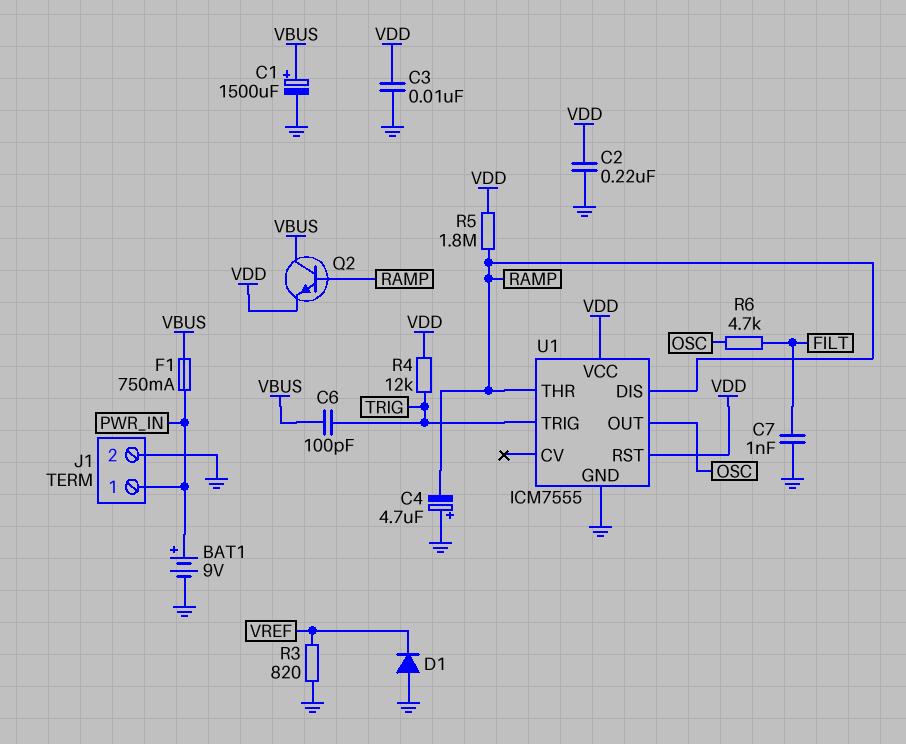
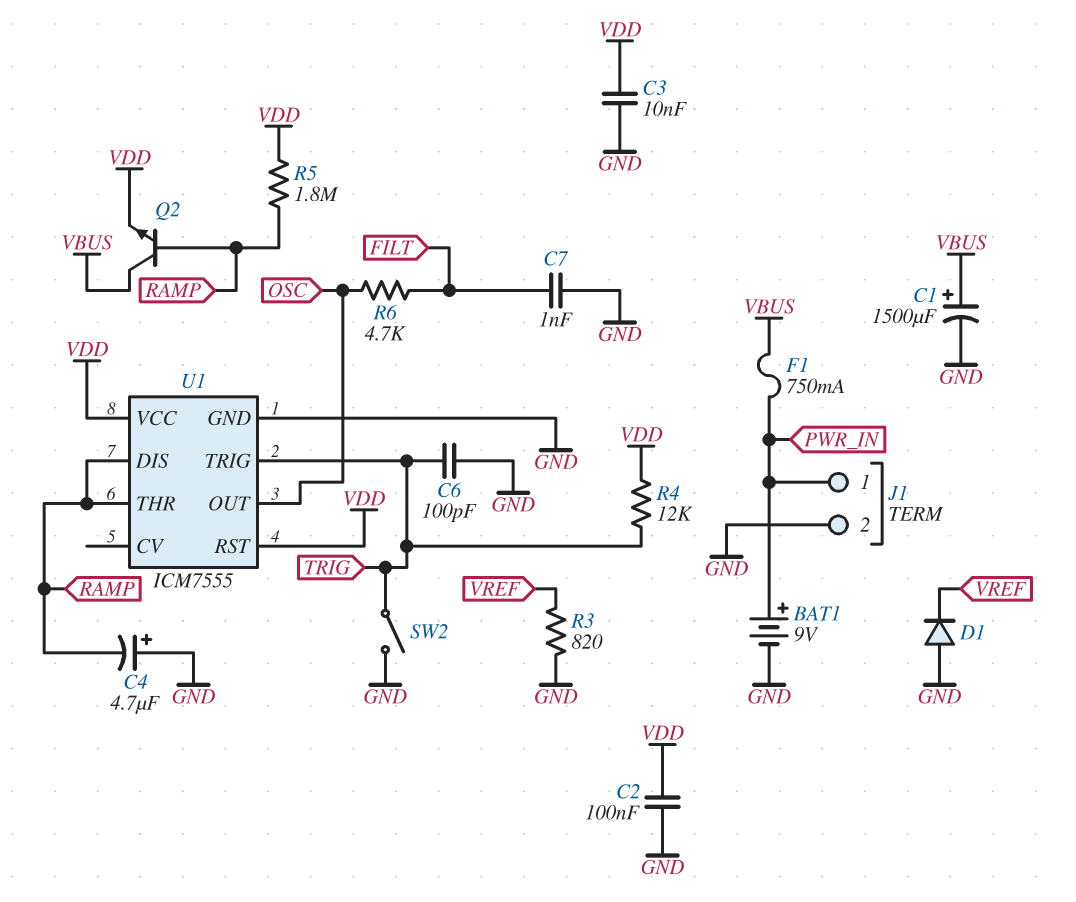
C2: 220nF (GND, VDD) -> 100nF (GND, VDD)
C6: 100pF (TRIG, VBUS) -> 100pF (GND, TRIG)
SW2: none -> switch (GND, TRIG)

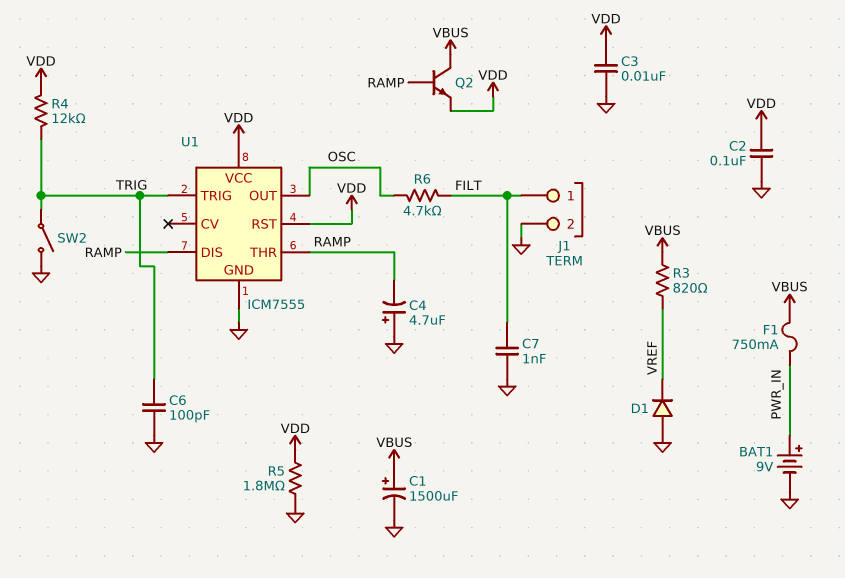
J1 pin 1: PWR_IN -> FILT
R3: 820 (GND, VREF) -> 820 (VBUS, VREF)
R5: 1.8M (RAMP, VDD) -> 1.8M (GND, VDD)

